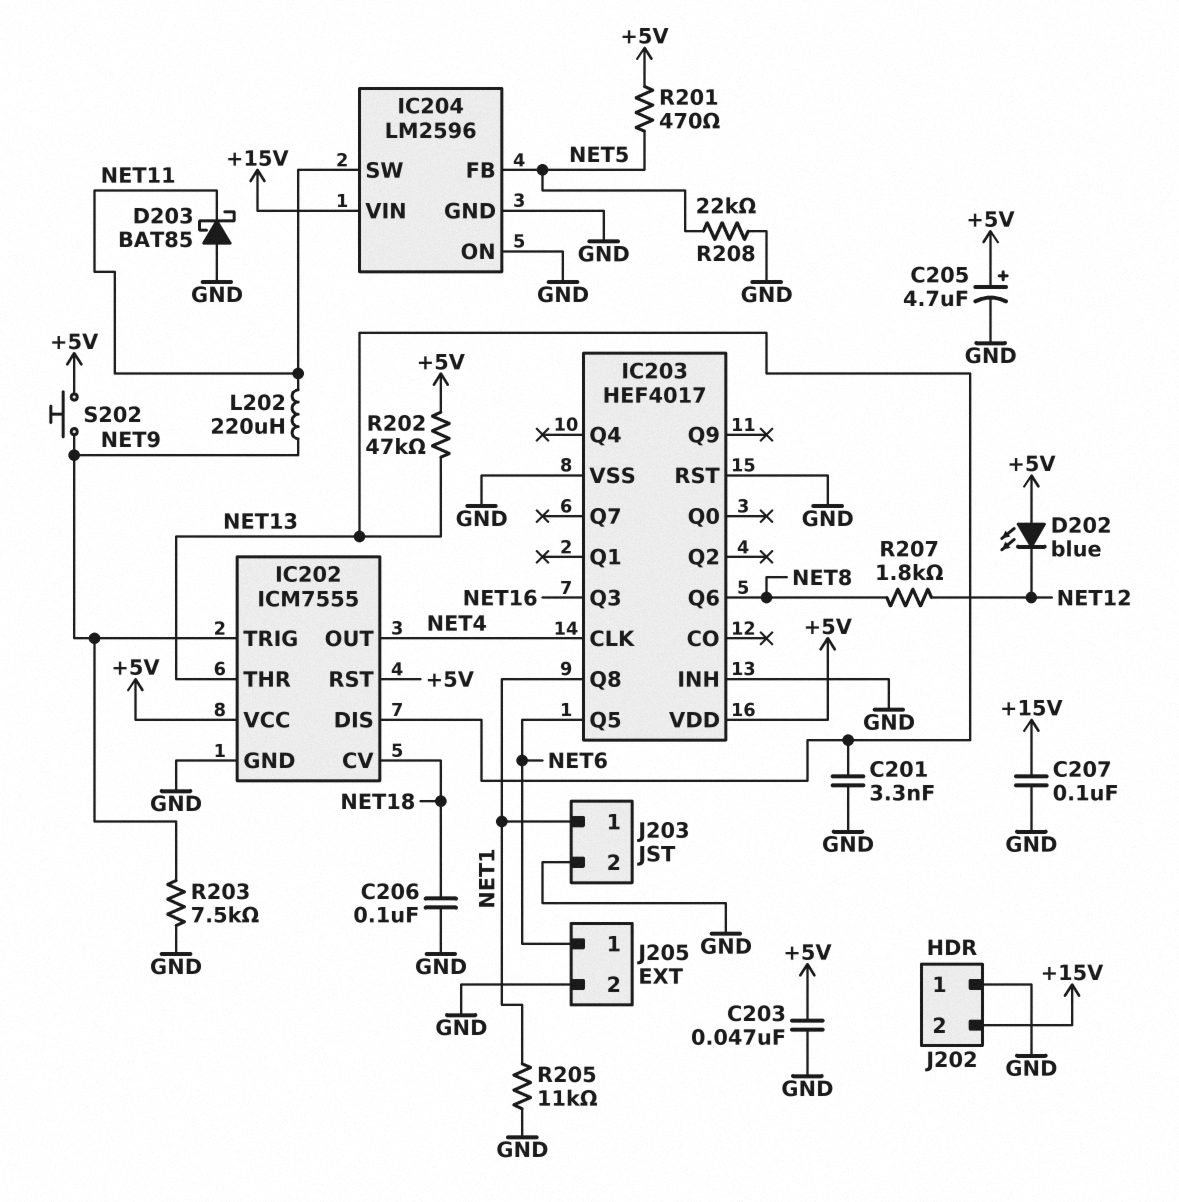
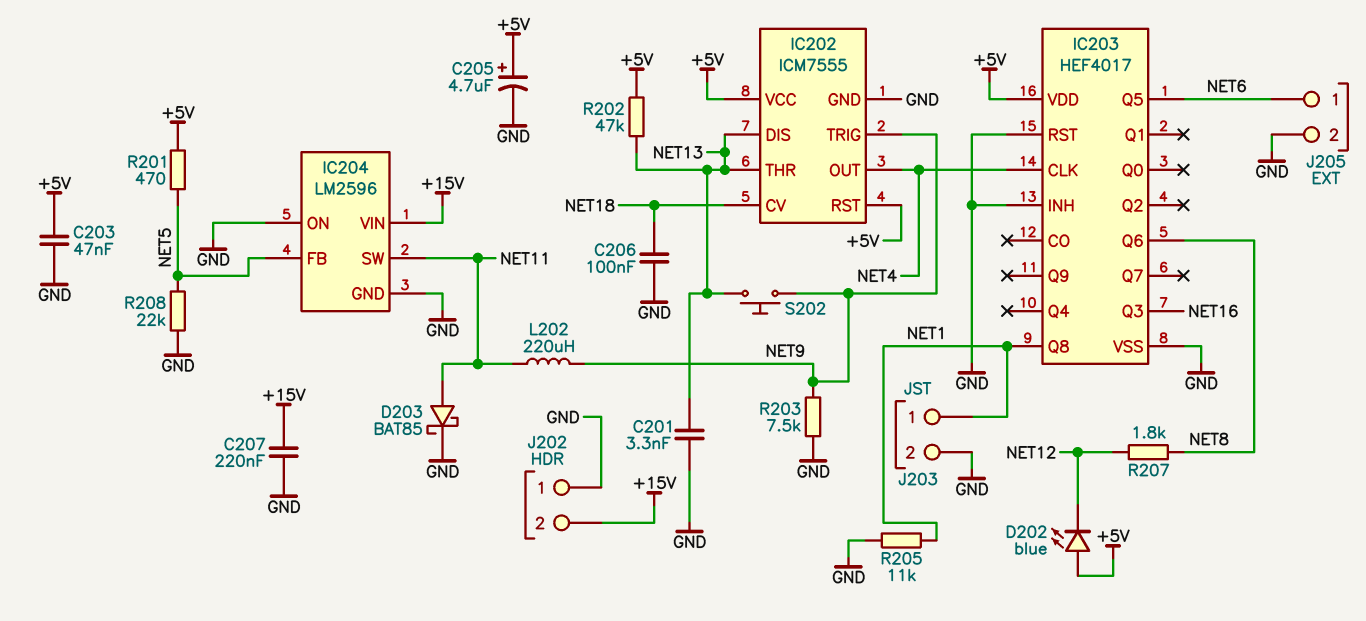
C207: 100nF (+15V, GND) -> 220nF (+15V, GND)
D203: schottky BAT85 (A GND, K NET11) -> schottky BAT85 (A NET11, K GND)
S202: button (+5V, NET9) -> button (NET9, NET13)

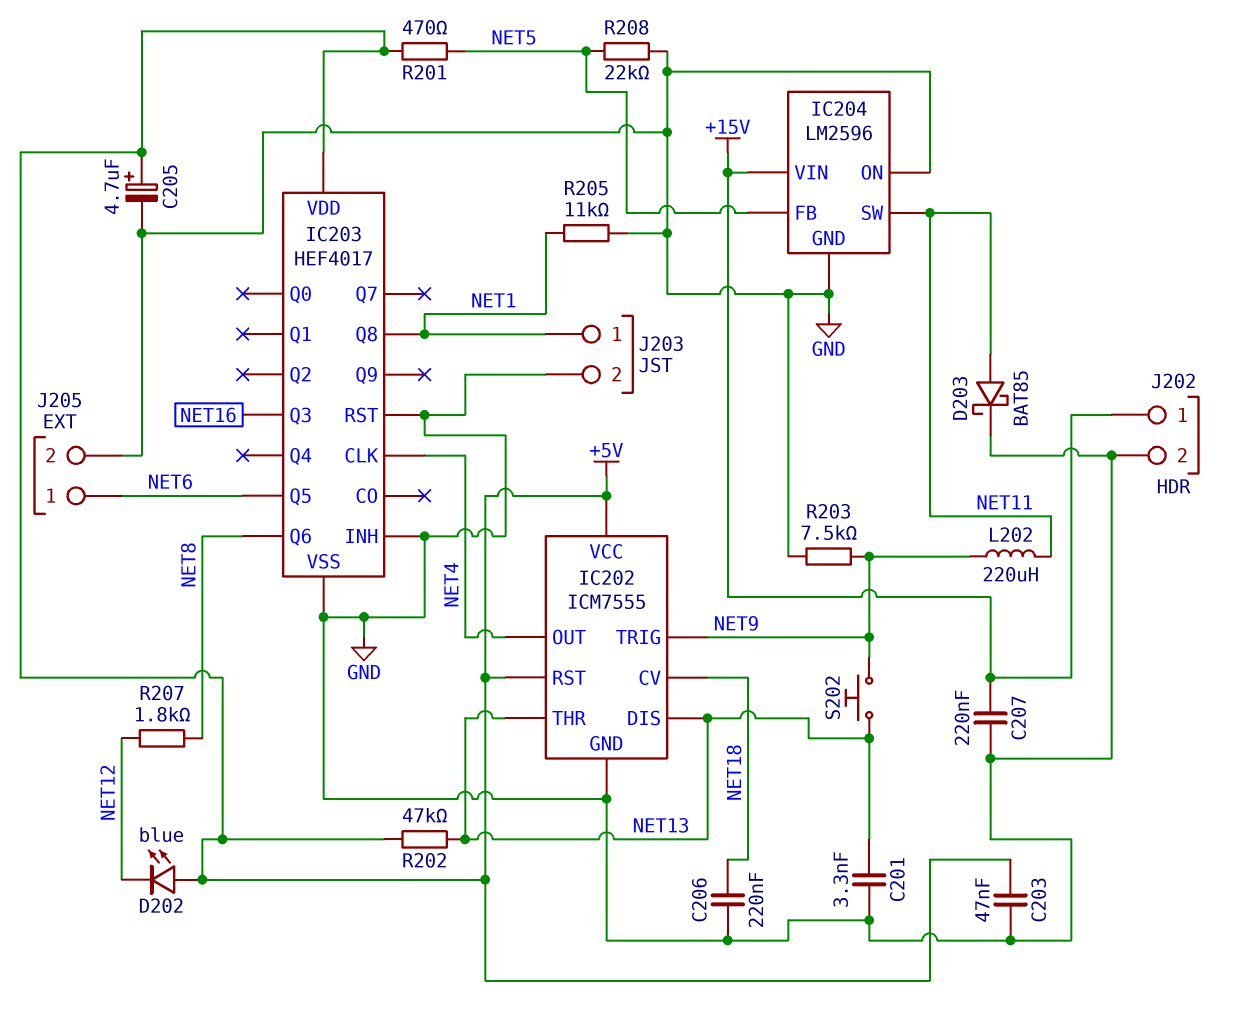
C206: 100nF (GND, NET18) -> 220nF (GND, NET18)
J202 pin 1: GND -> +15V
J202 pin 2: +15V -> GND

